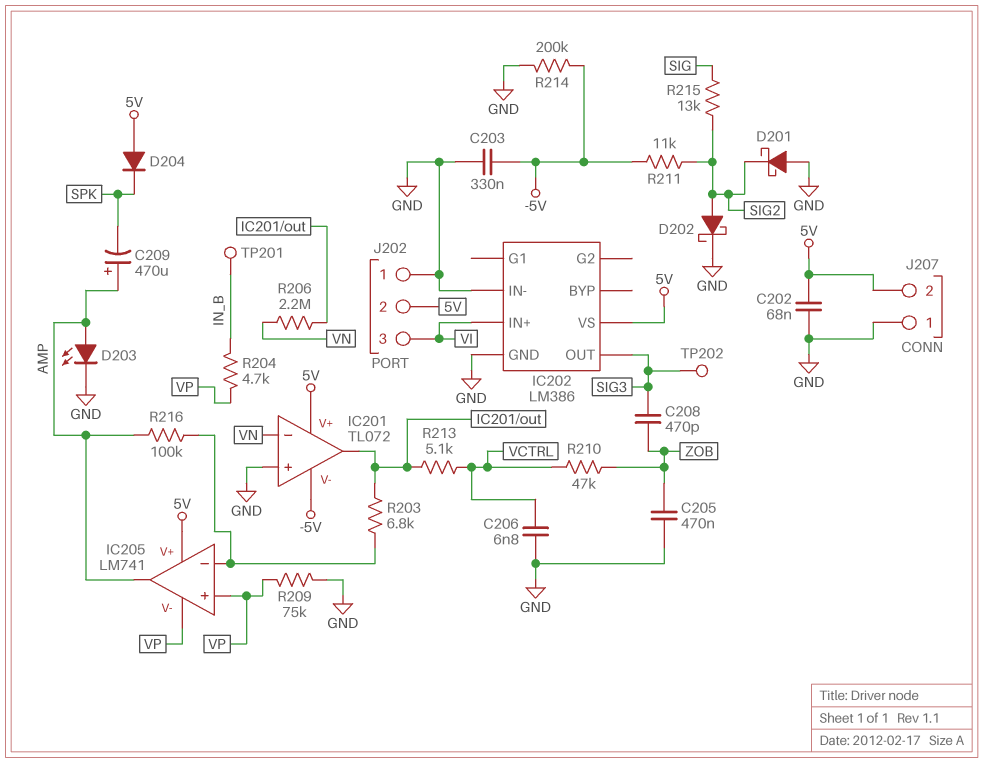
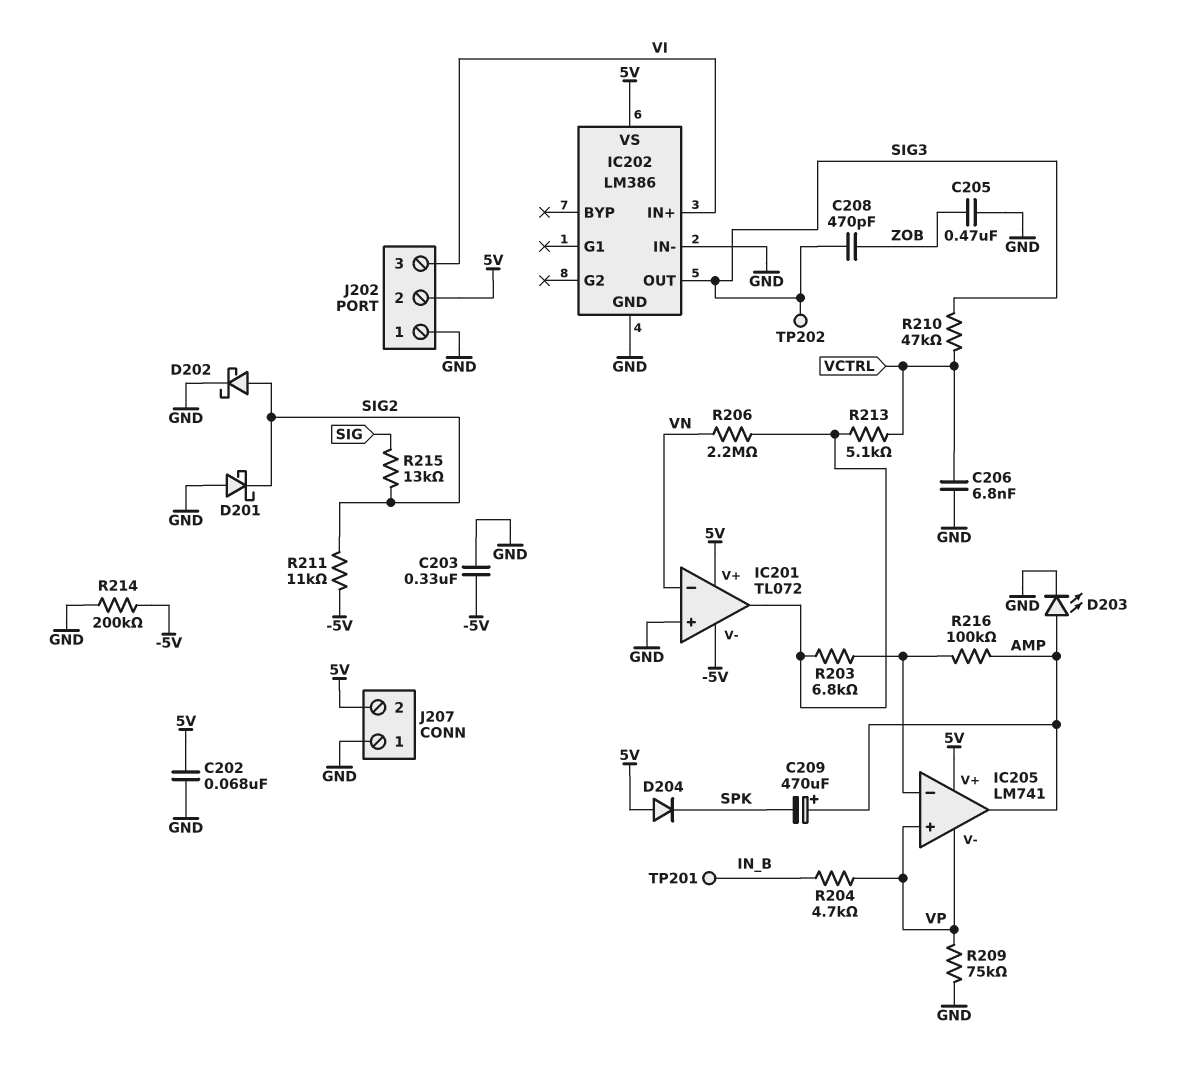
R210: 47k (VCTRL, ZOB) -> 47k (SIG3, VCTRL)

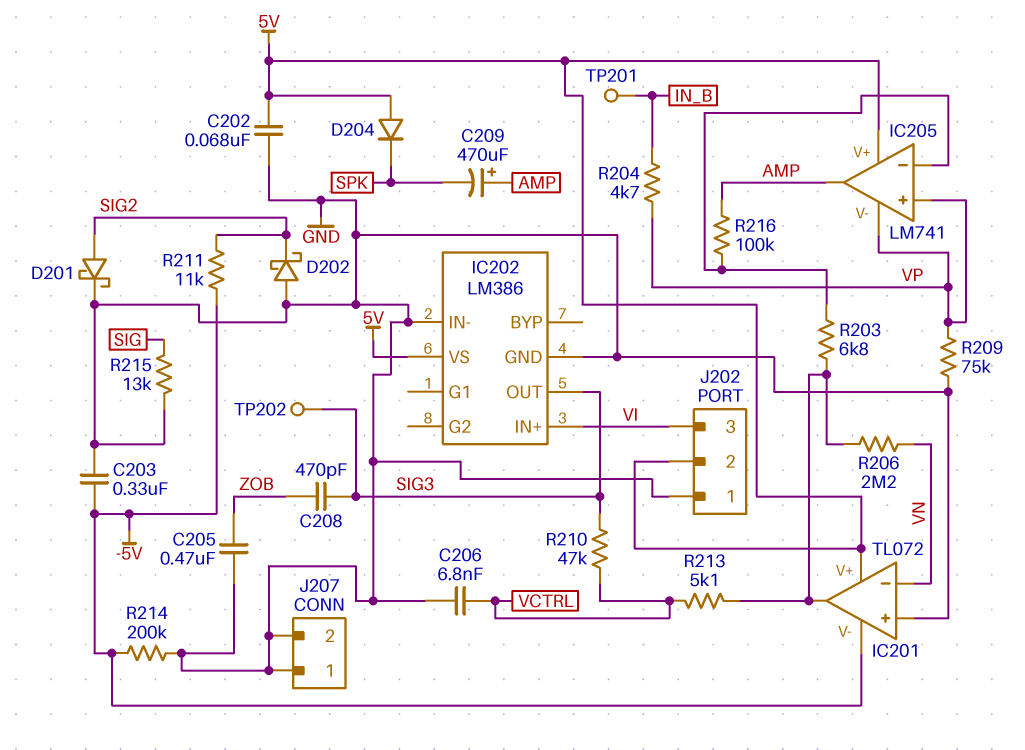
D201: schottky (A GND, K SIG2) -> schottky (A SIG2, K GND)
D202: schottky (A SIG2, K GND) -> schottky (A GND, K SIG2)
D203: LED (A AMP, K GND) -> none
J207 pin 2: 5V -> GND
R215: 13k (SIG, SIG2) -> 13k (GND, SIG)

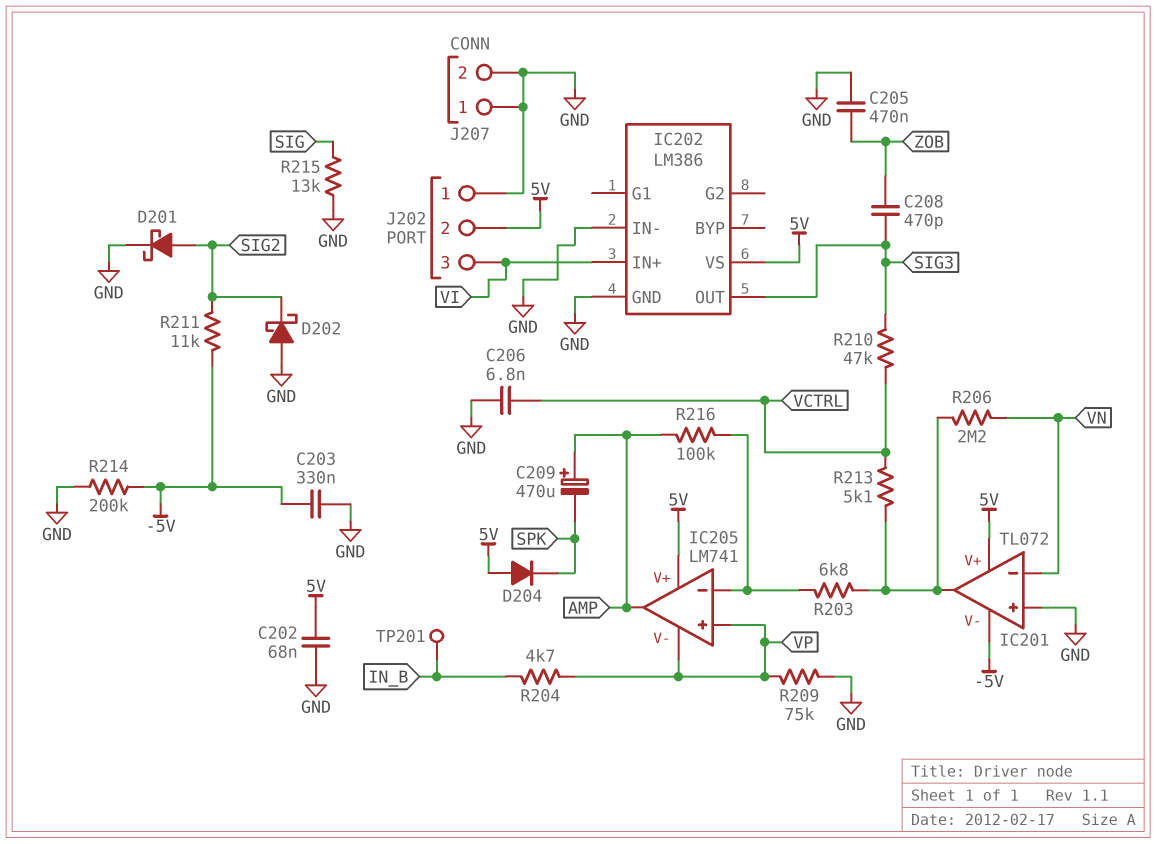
TP202: test point (SIG3) -> none

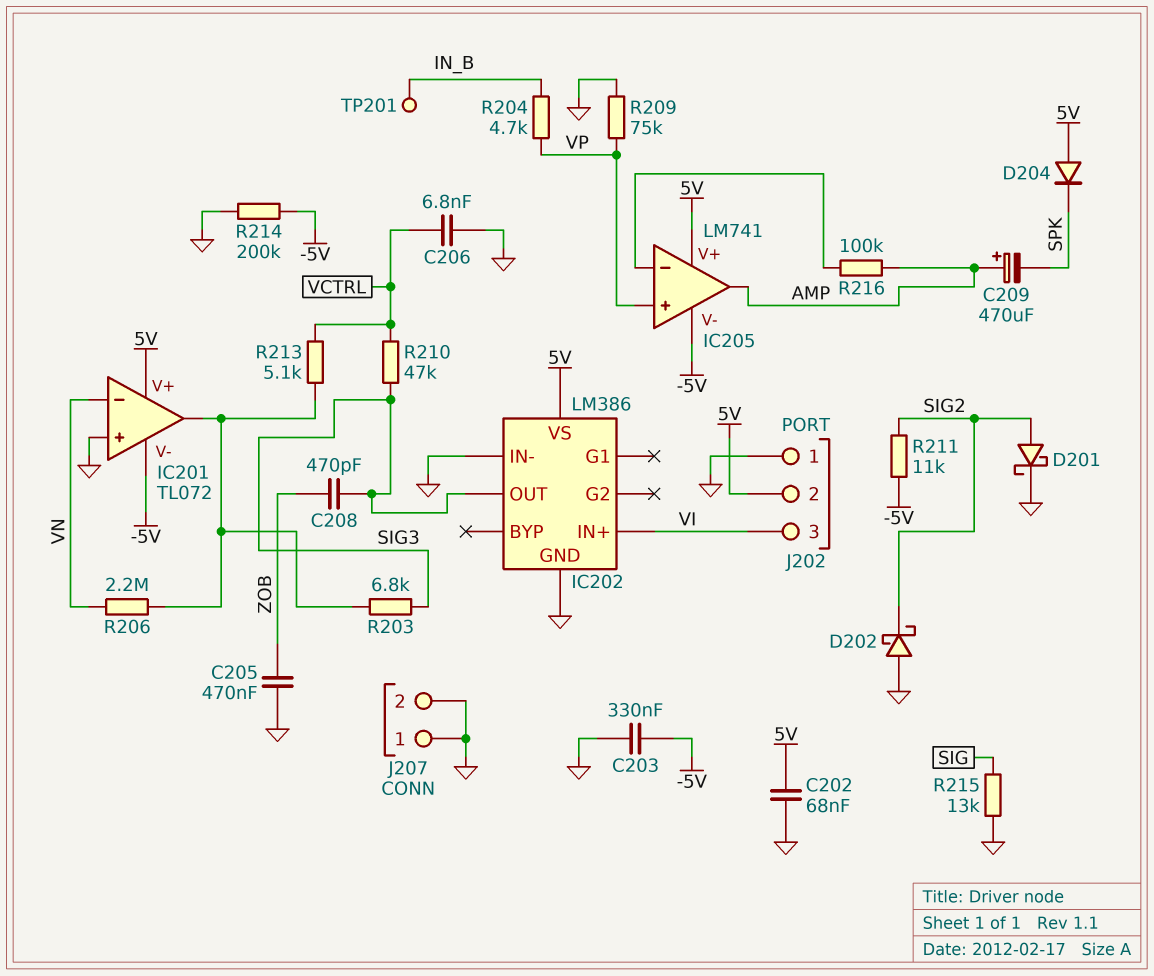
IC205 pin V-: VP -> -5V
R203: 6.8k (IC201/out, IC205/in-) -> 6.8k (IC201/out, SIG3)

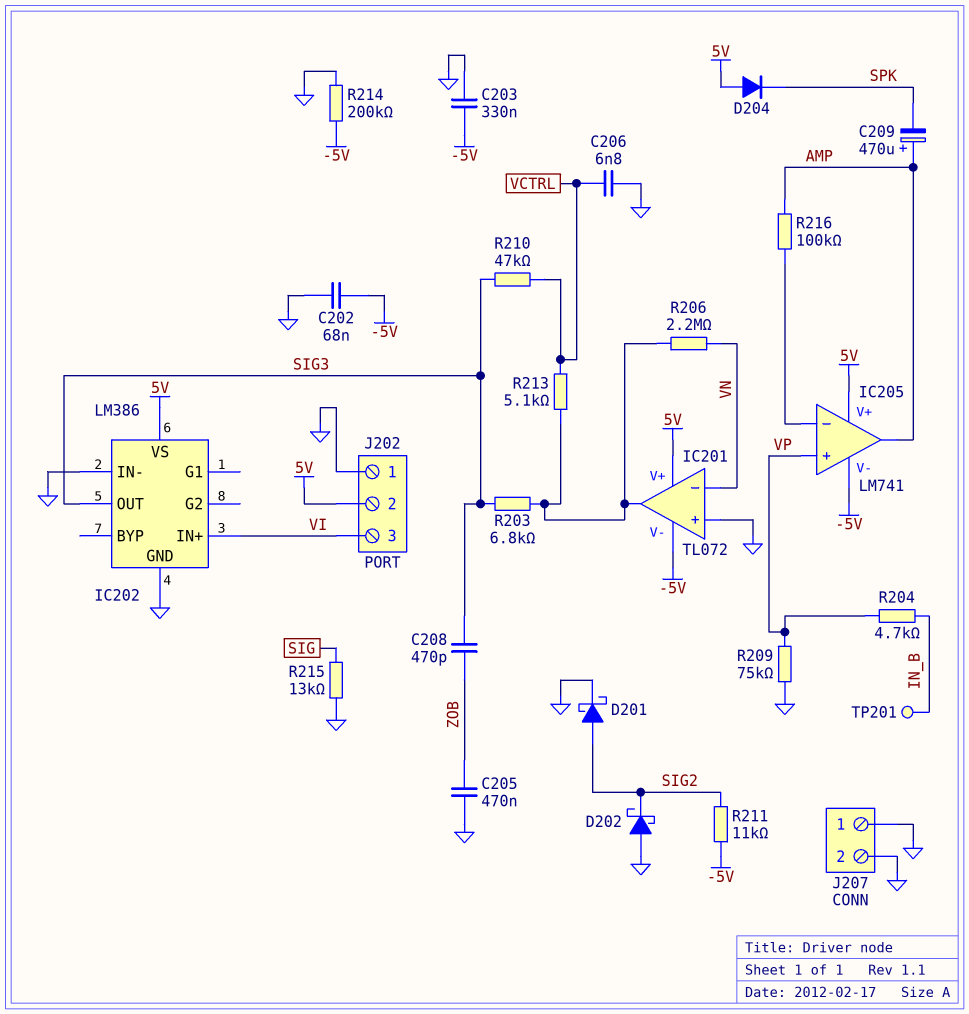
C202: 68nF (5V, GND) -> 68nF (-5V, GND)

